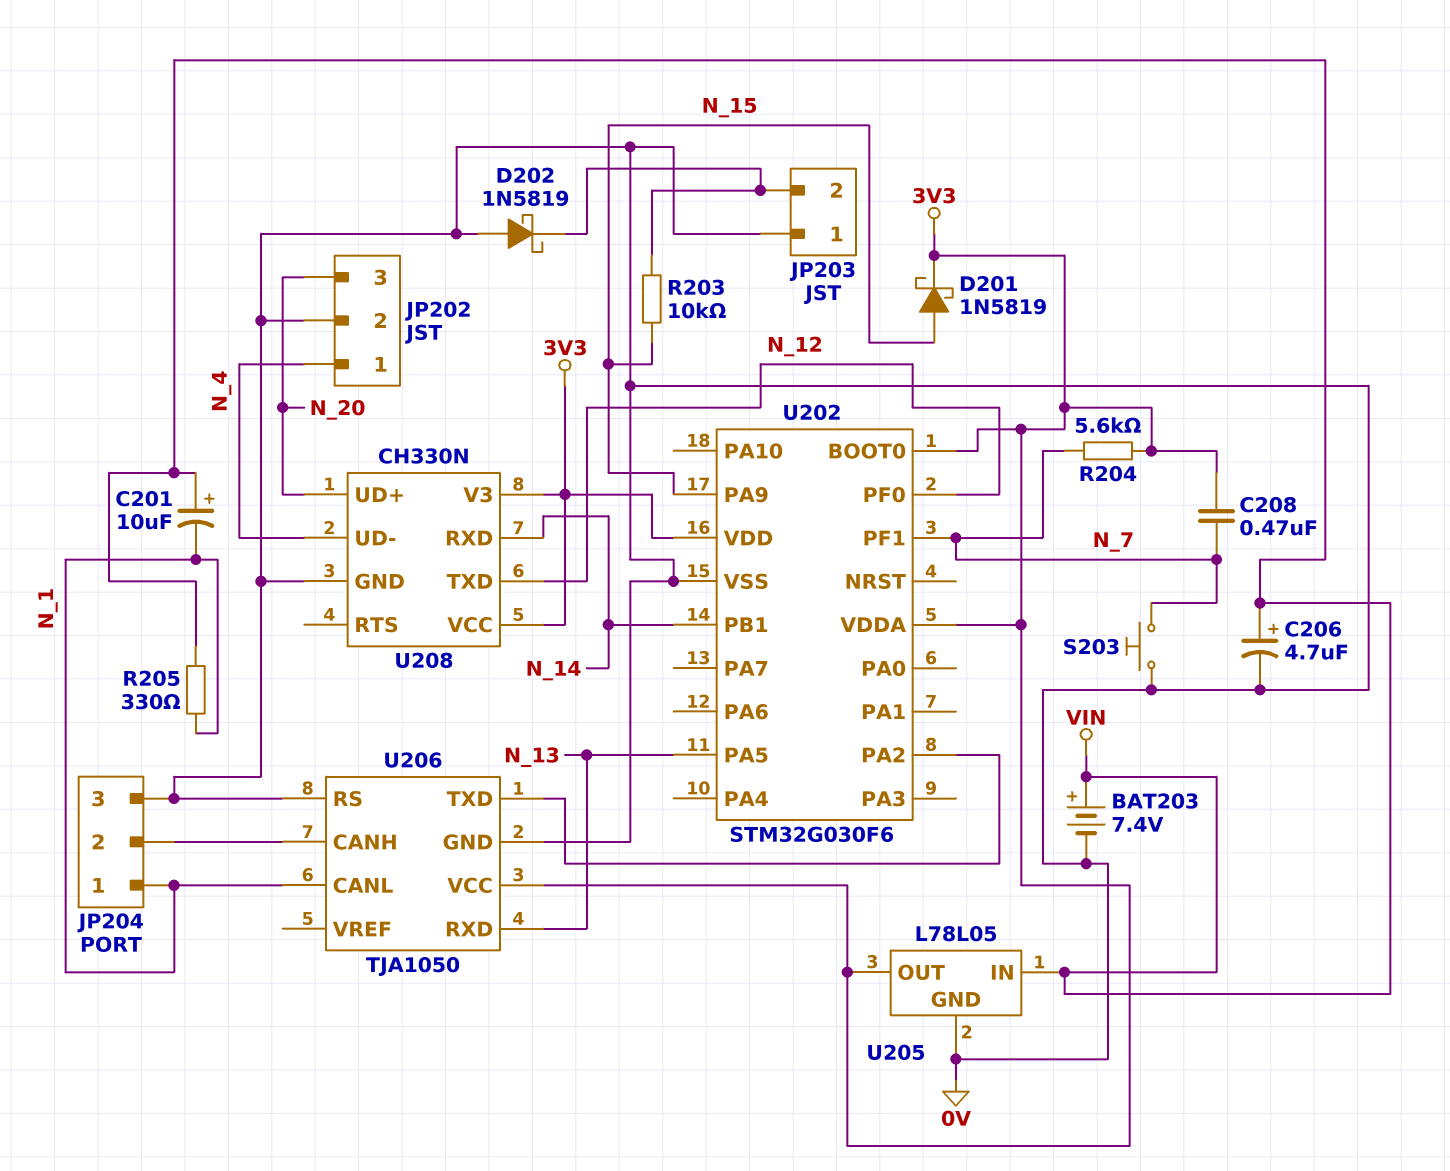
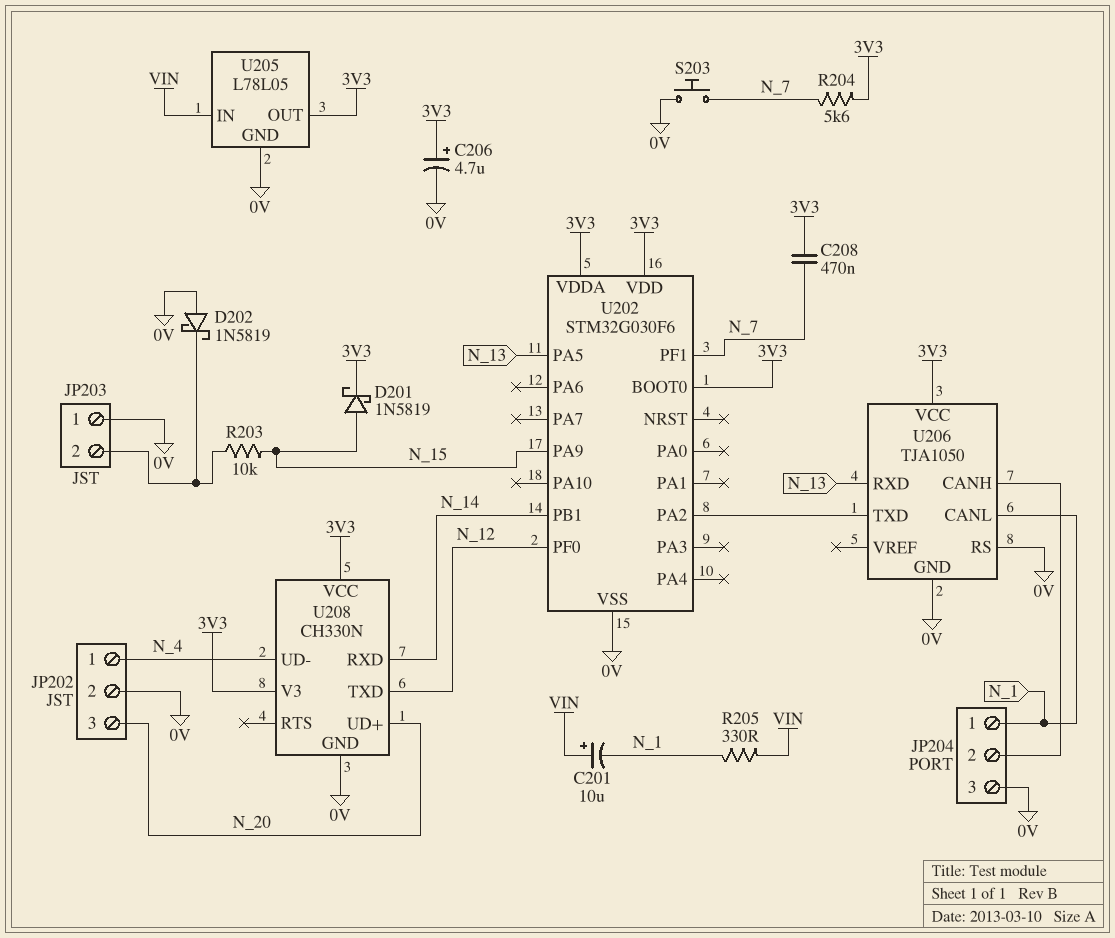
BAT203: 7.4V (plus VIN, minus 0V) -> none
C206: 4.7uF (plus VIN, minus 0V) -> 4.7uF (plus 3V3, minus 0V)

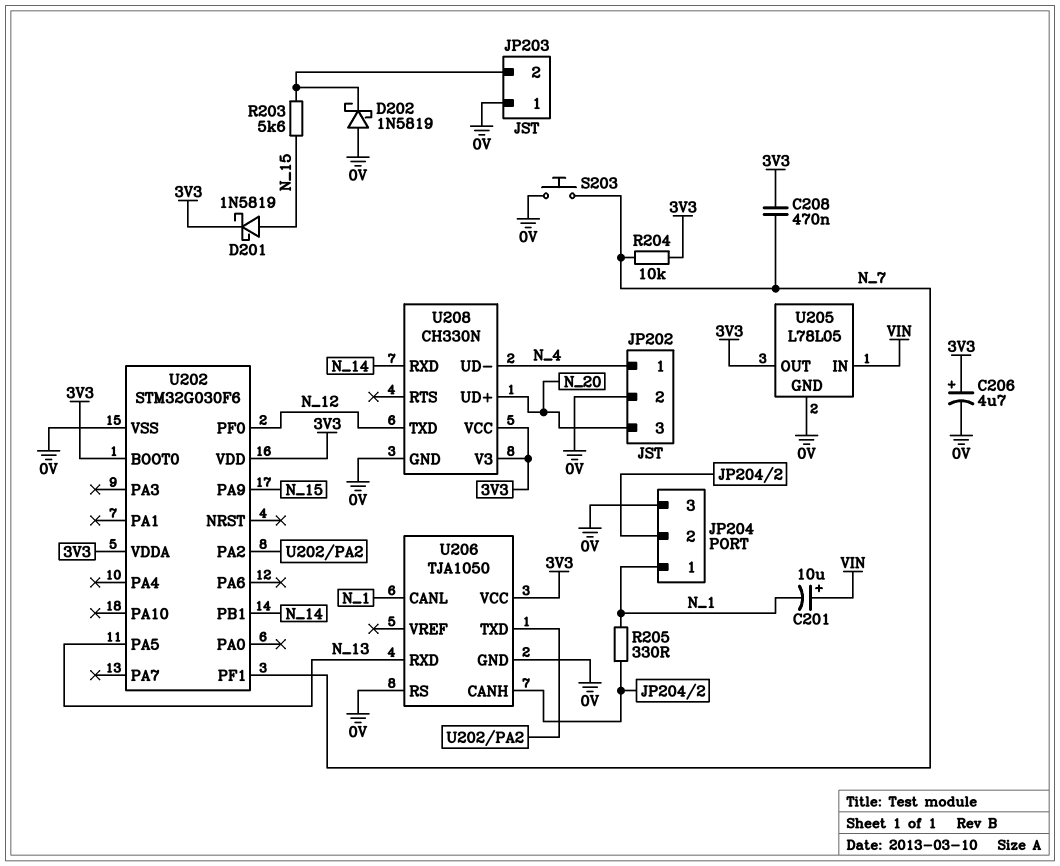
R203: 10k (JP203/2, N_15) -> 5.6k (JP203/2, N_15)
R204: 5.6k (3V3, N_7) -> 10k (3V3, N_7)
R205: 330 (N_1, VIN) -> 330 (JP204/2, N_1)

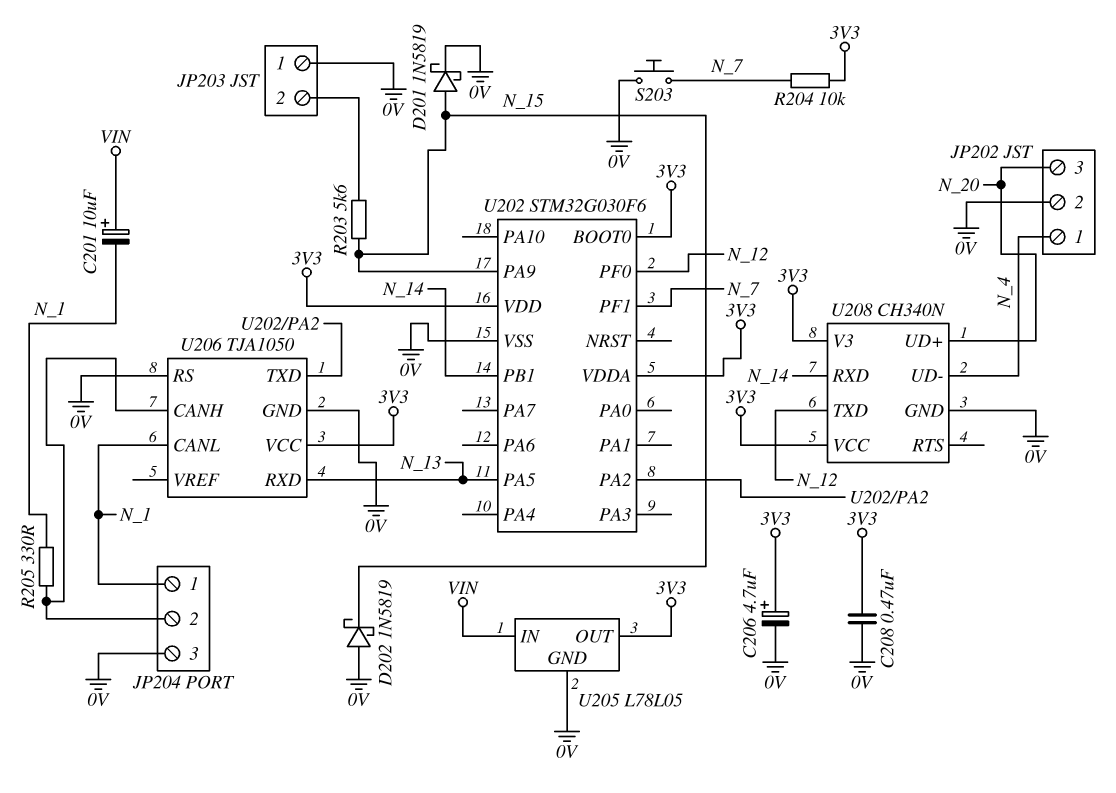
C208: 470nF (3V3, N_7) -> 470nF (0V, 3V3)
D201: schottky 1N5819 (A N_15, K 3V3) -> schottky 1N5819 (A N_15, K 0V)
D202: schottky 1N5819 (A 0V, K JP203/2) -> schottky 1N5819 (A 0V, K N_15)
U208: CH330N -> CH340N

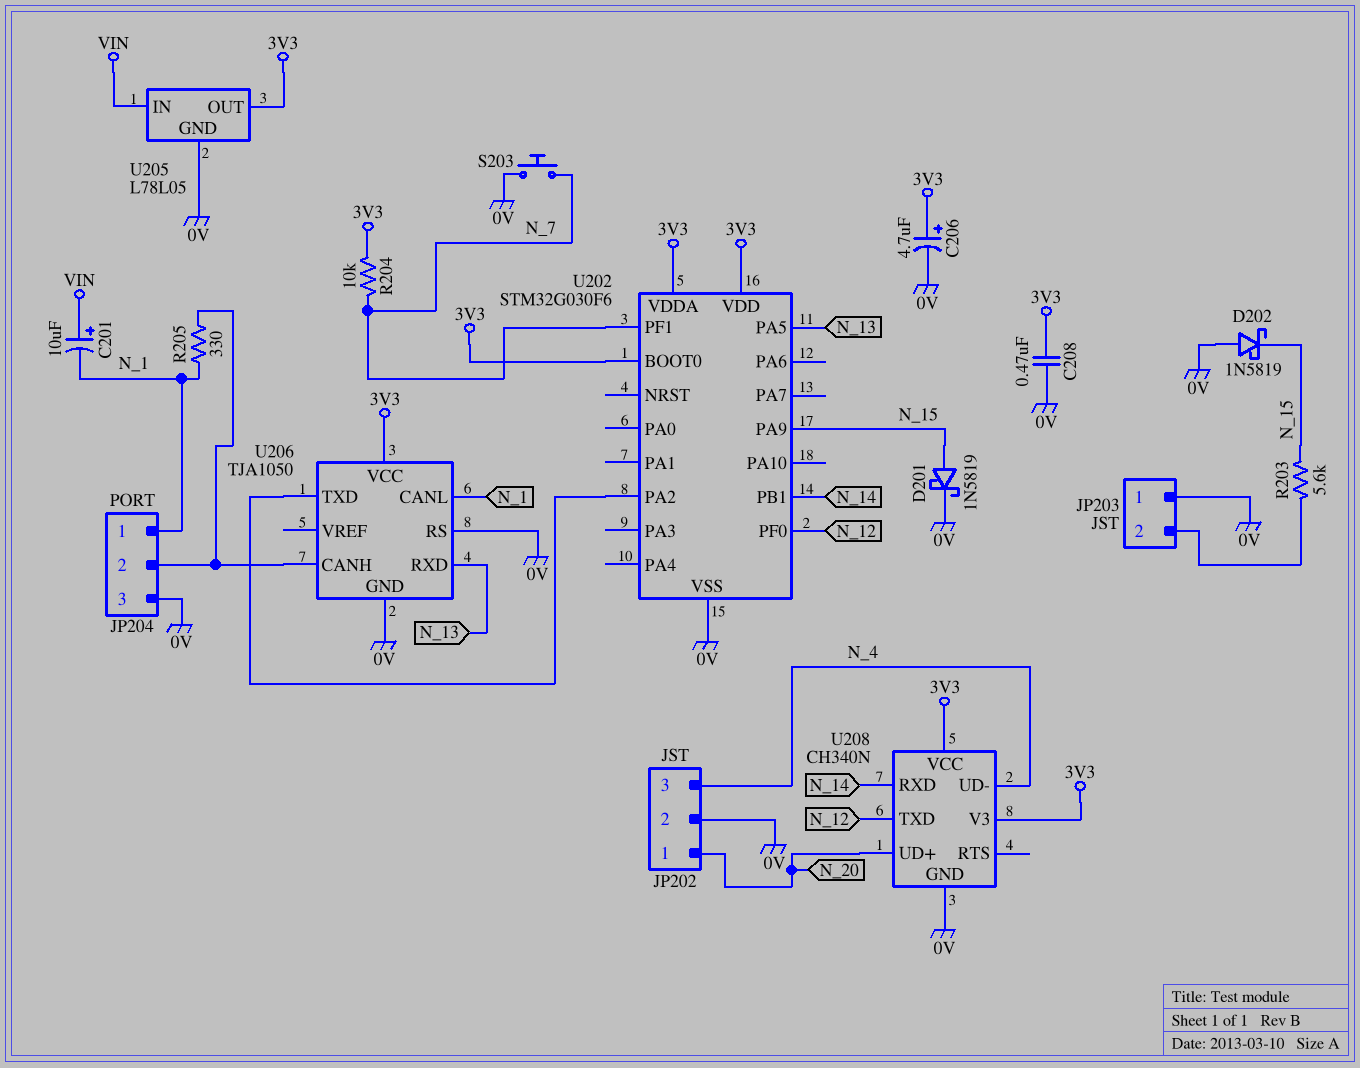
JP202 pin 1: N_4 -> N_20
JP202 pin 3: N_20 -> N_4

